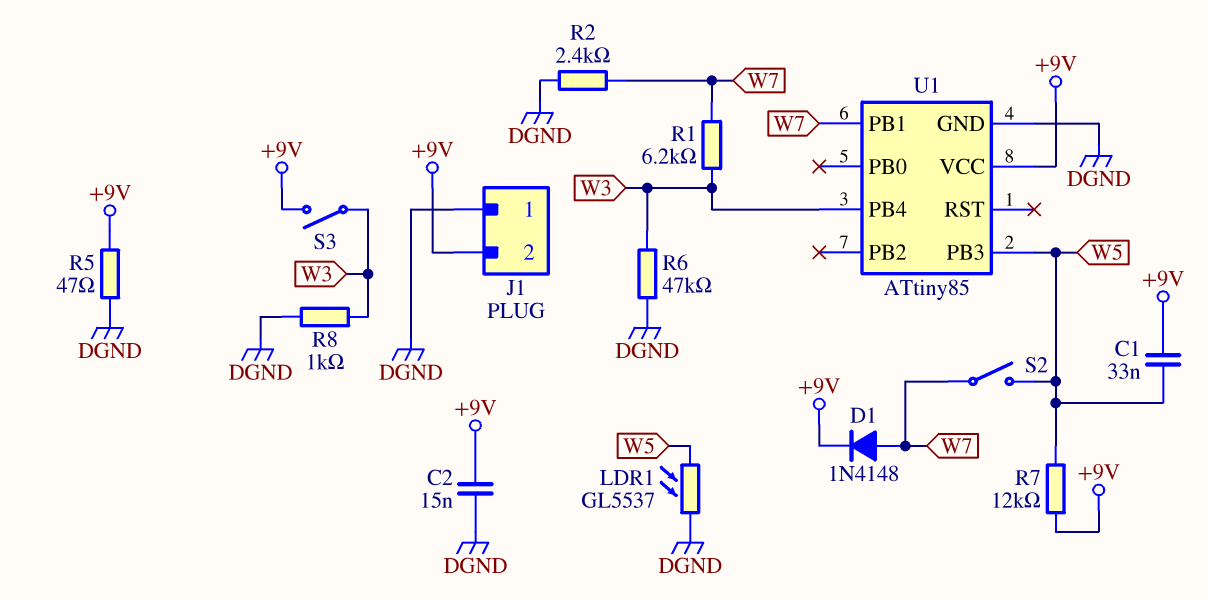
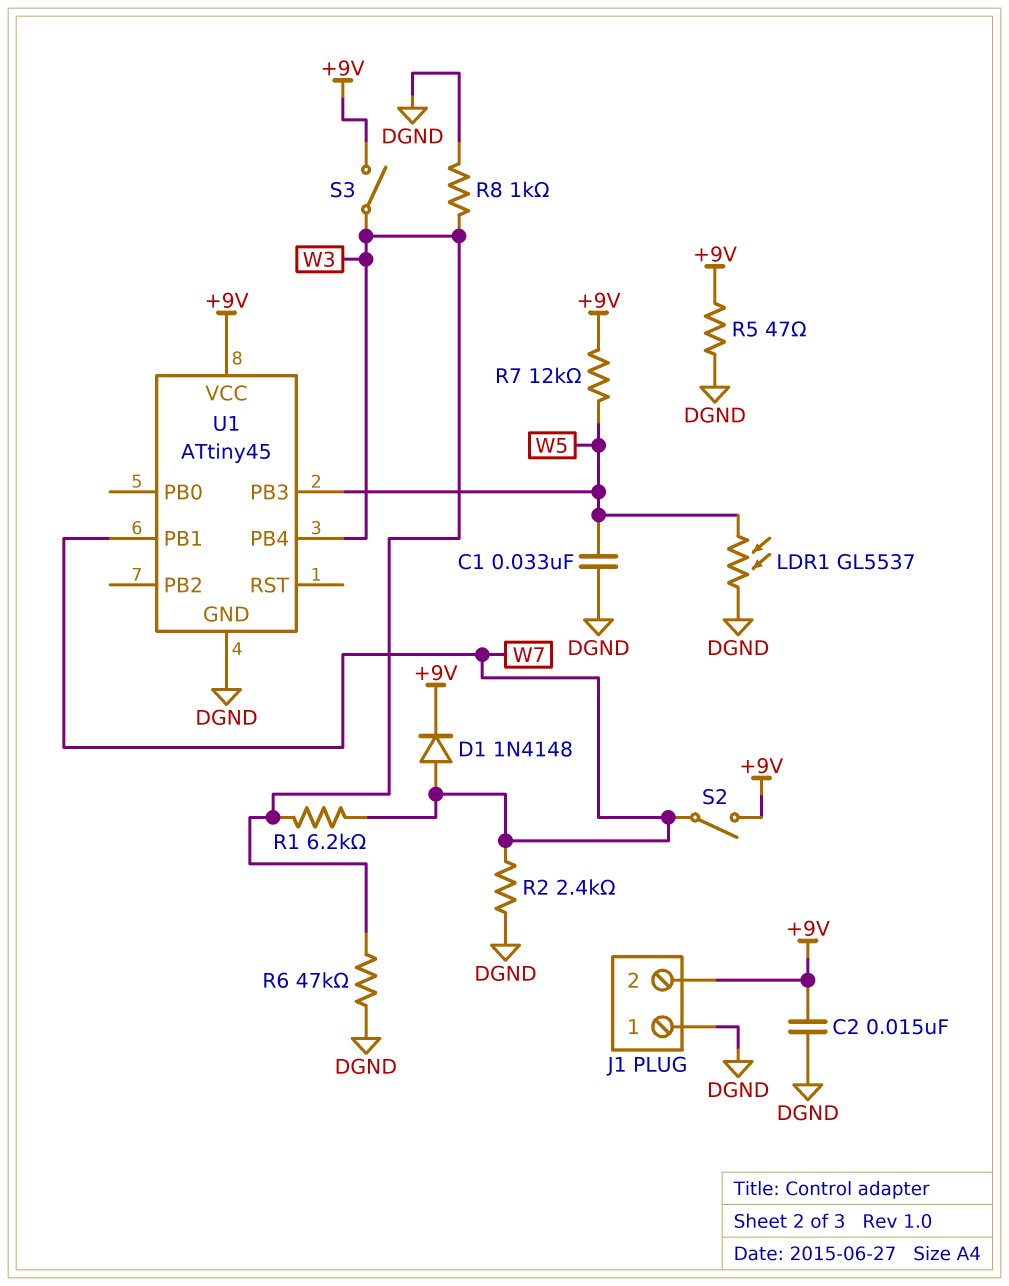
C1: 33nF (+9V, W5) -> 33nF (DGND, W5)
S2: switch (W5, W7) -> switch (+9V, W7)
U1: ATtiny85 -> ATtiny45

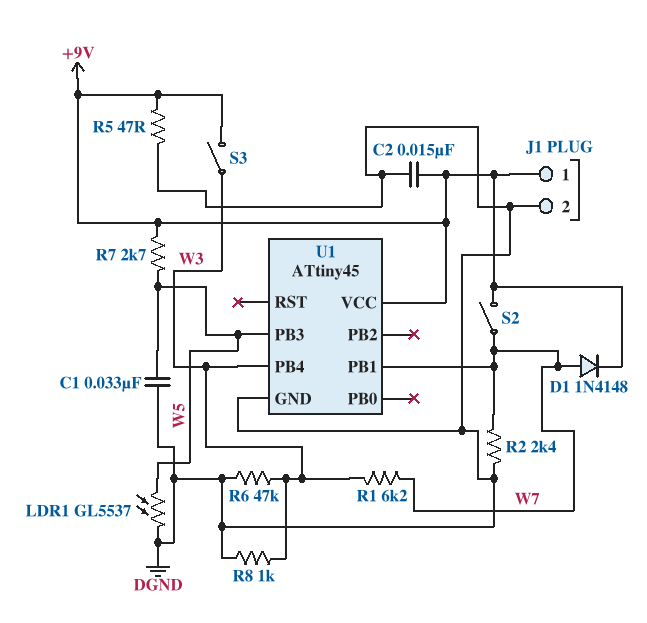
J1 pin 1: DGND -> +9V
J1 pin 2: +9V -> DGND
R7: 12k (+9V, W5) -> 2.7k (+9V, W5)

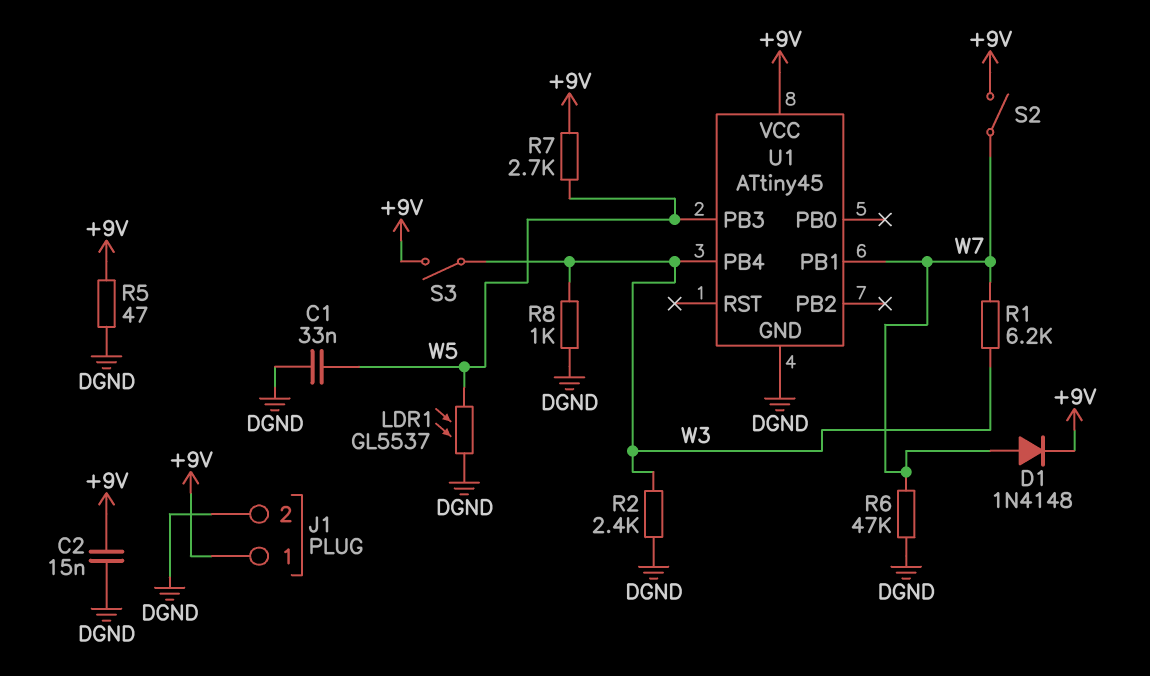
R2: 2.4k (DGND, W7) -> 2.4k (DGND, W3)
R6: 47k (DGND, W3) -> 47k (DGND, W7)

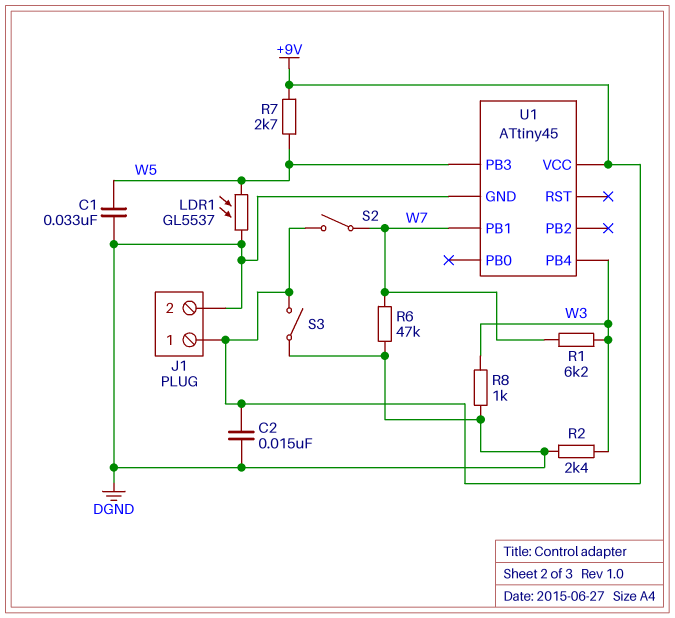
D1: diode 1N4148 (A W7, K +9V) -> none
R5: 47 (+9V, DGND) -> none
S3: switch (+9V, W3) -> switch (+9V, DGND)

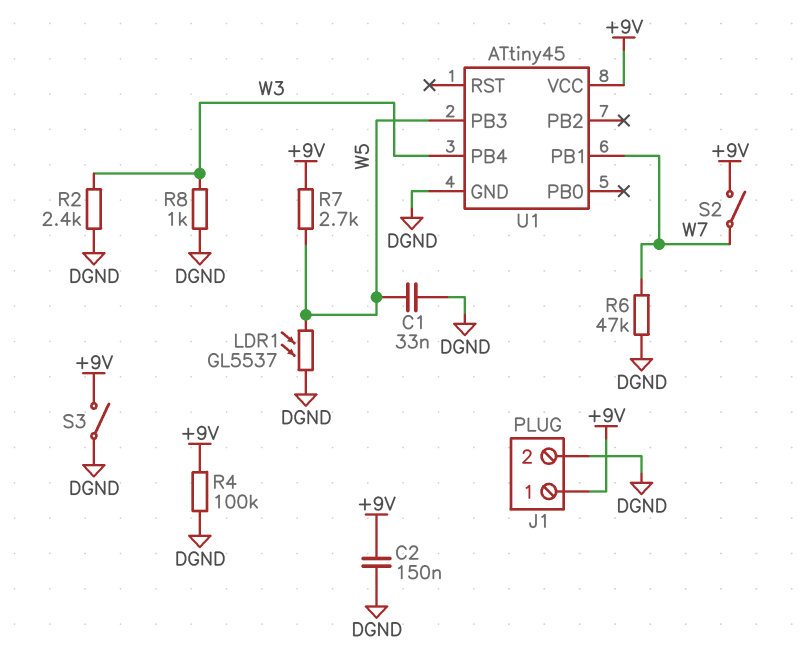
C2: 15nF (+9V, DGND) -> 150nF (+9V, DGND)
R1: 6.2k (W3, W7) -> none
R4: none -> 100k (+9V, DGND)

